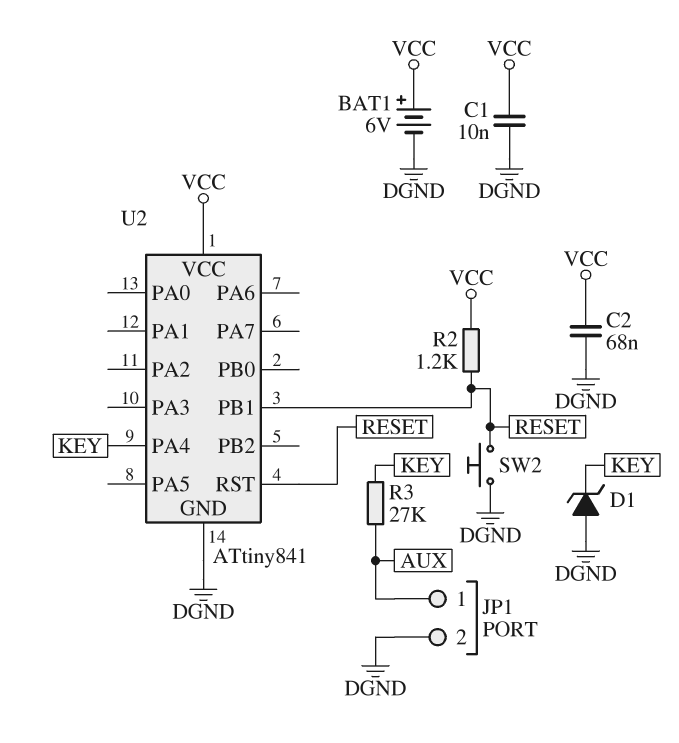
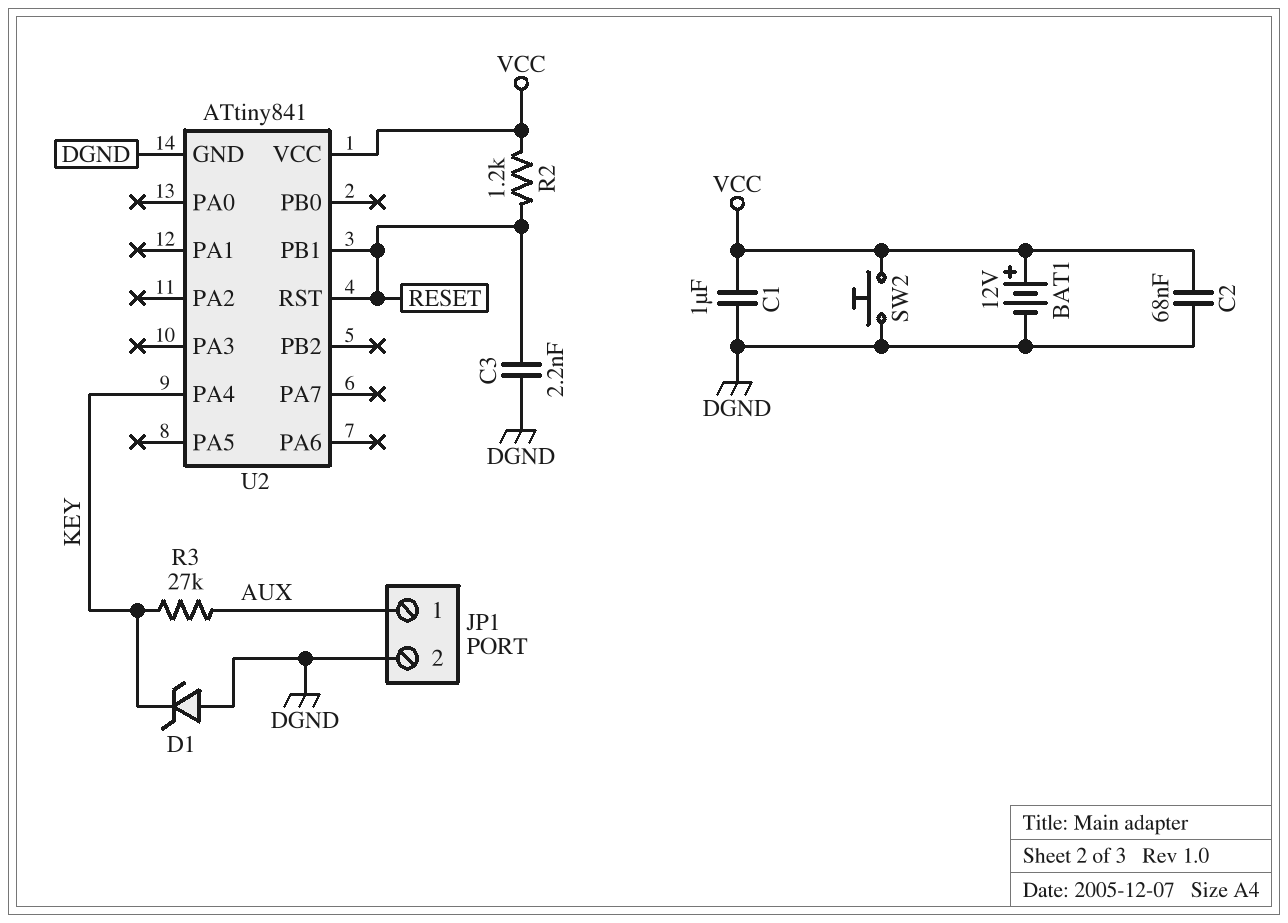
BAT1: 6V (plus VCC, minus DGND) -> 12V (plus VCC, minus DGND)
C1: 10nF (DGND, VCC) -> 1uF (DGND, VCC)
C3: none -> 2.2nF (DGND, RESET)
SW2: button (DGND, RESET) -> button (DGND, VCC)

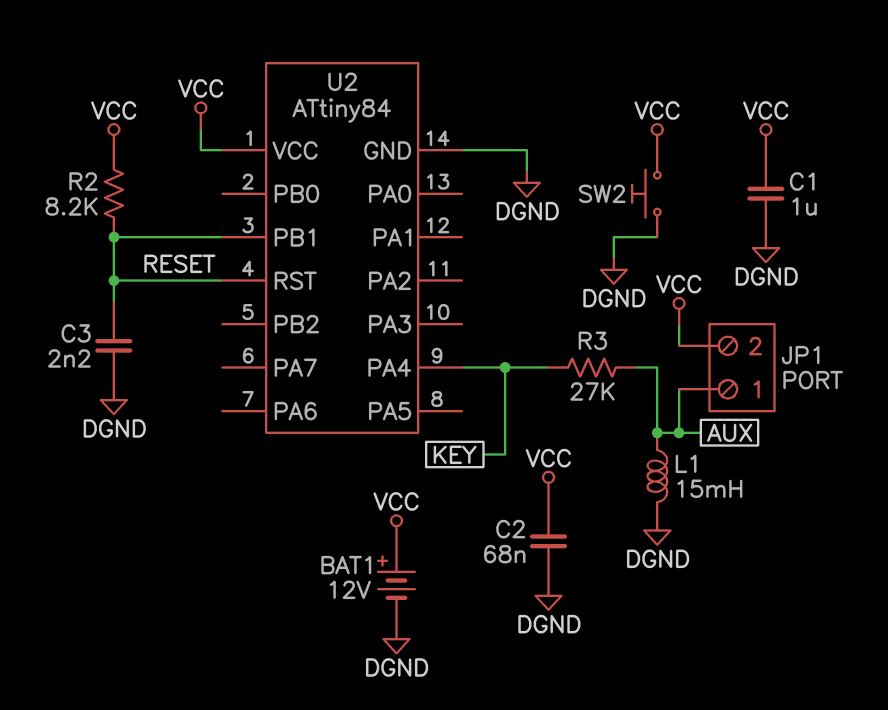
D1: zener (A DGND, K KEY) -> none
JP1 pin 2: DGND -> VCC
L1: none -> 15mH (AUX, DGND)
R2: 1.2k (RESET, VCC) -> 8.2k (RESET, VCC)
U2: ATtiny841 -> ATtiny84

